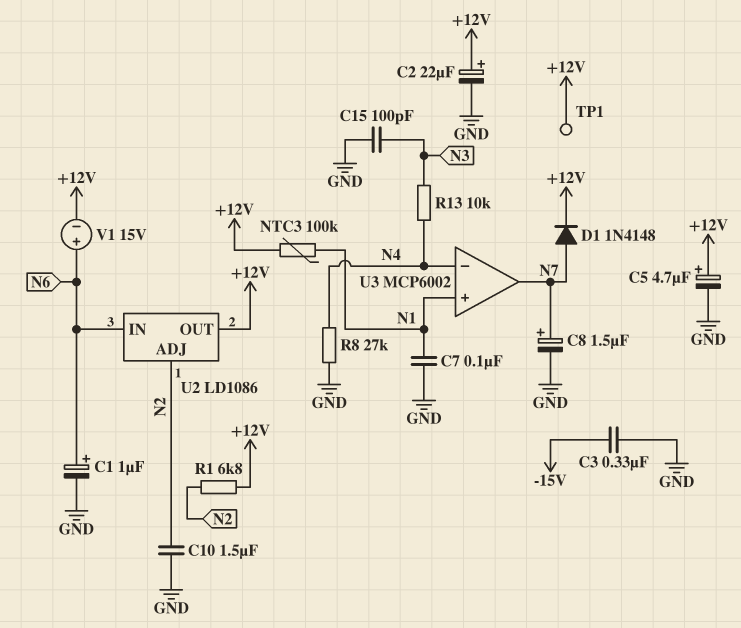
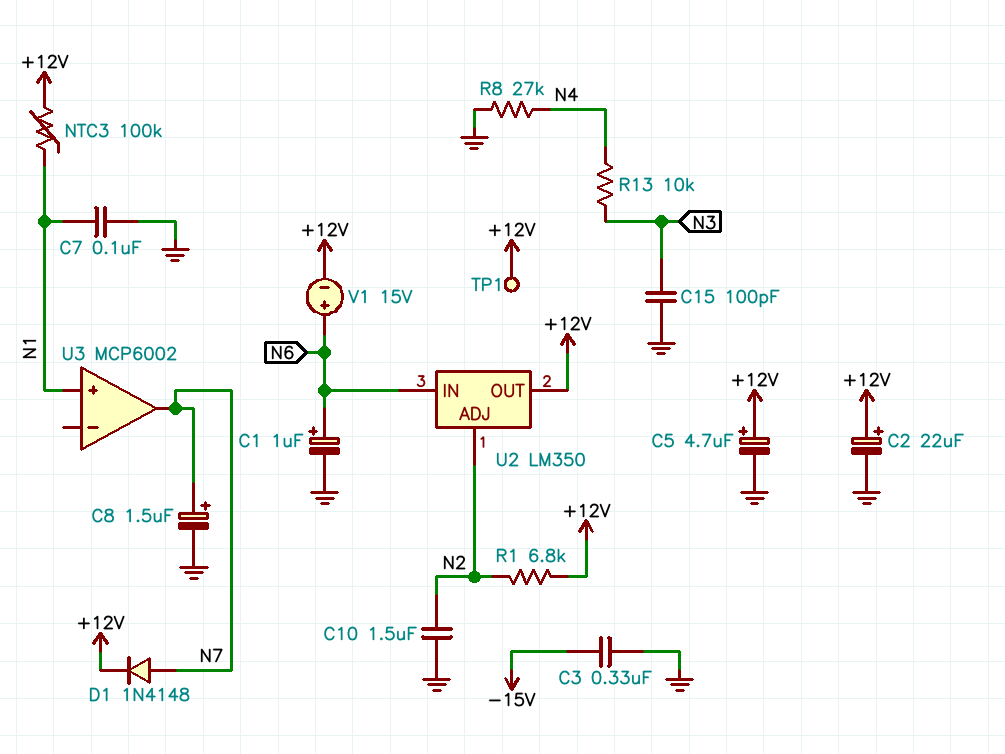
U2: LD1086 -> LM350
U3 pin in-: N4 -> none

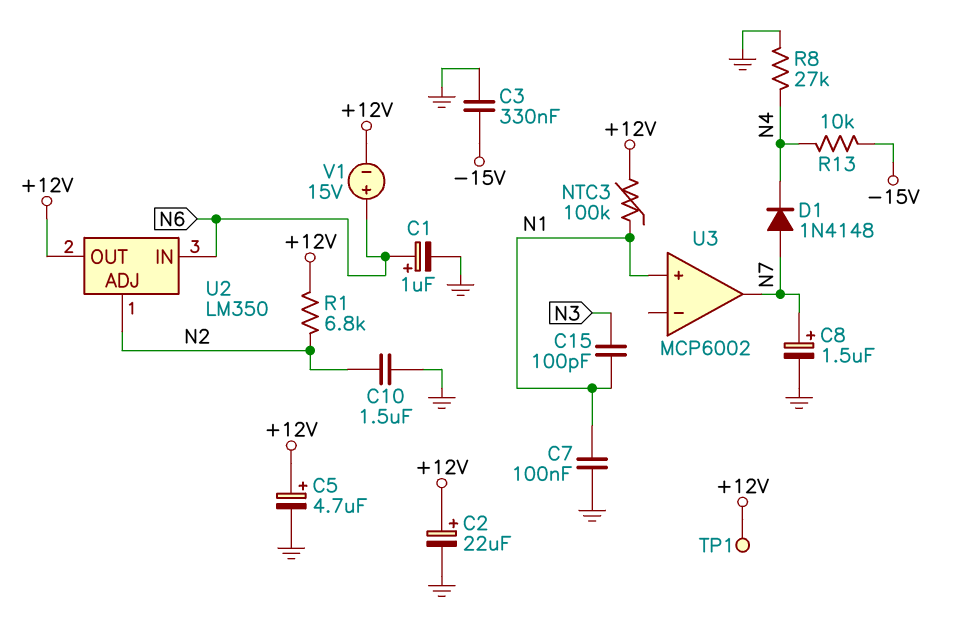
C15: 100pF (GND, N3) -> 100pF (N1, N3)
D1: diode 1N4148 (A N7, K +12V) -> diode 1N4148 (A N7, K N4)
R13: 10k (N3, N4) -> 10k (-15V, N4)

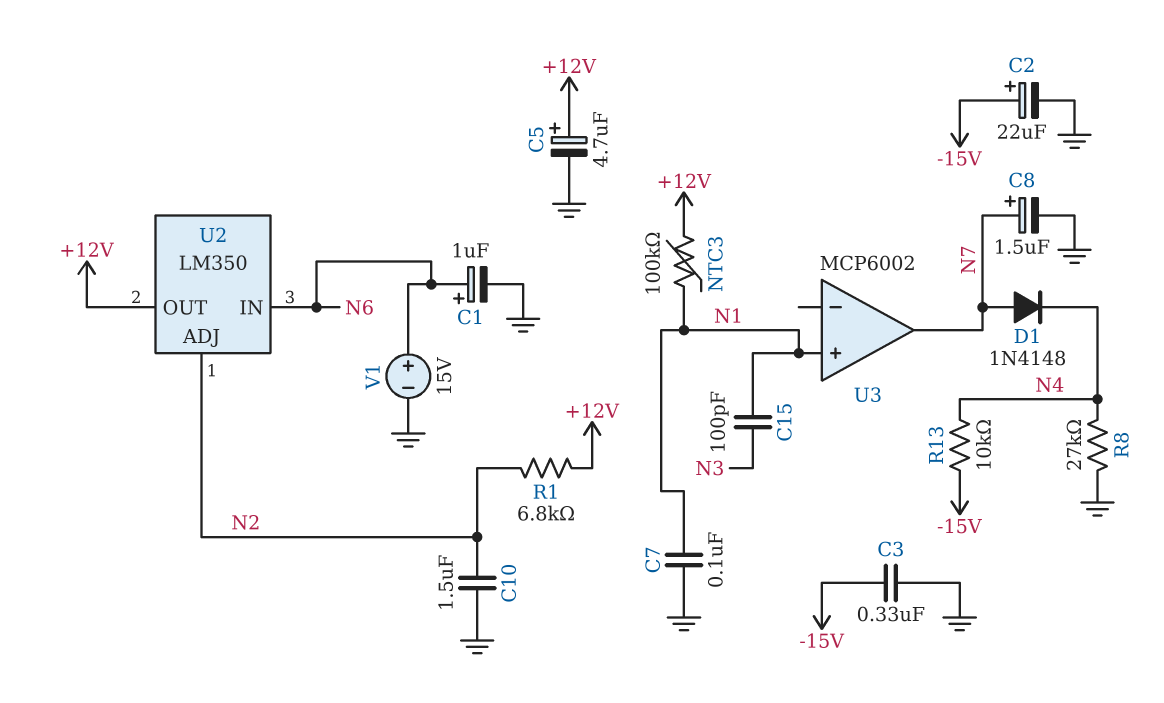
C2: 22uF (plus +12V, minus GND) -> 22uF (plus -15V, minus GND)
TP1: test point (+12V) -> none
V1: 15V (plus N6, minus +12V) -> 15V (plus N6, minus GND)

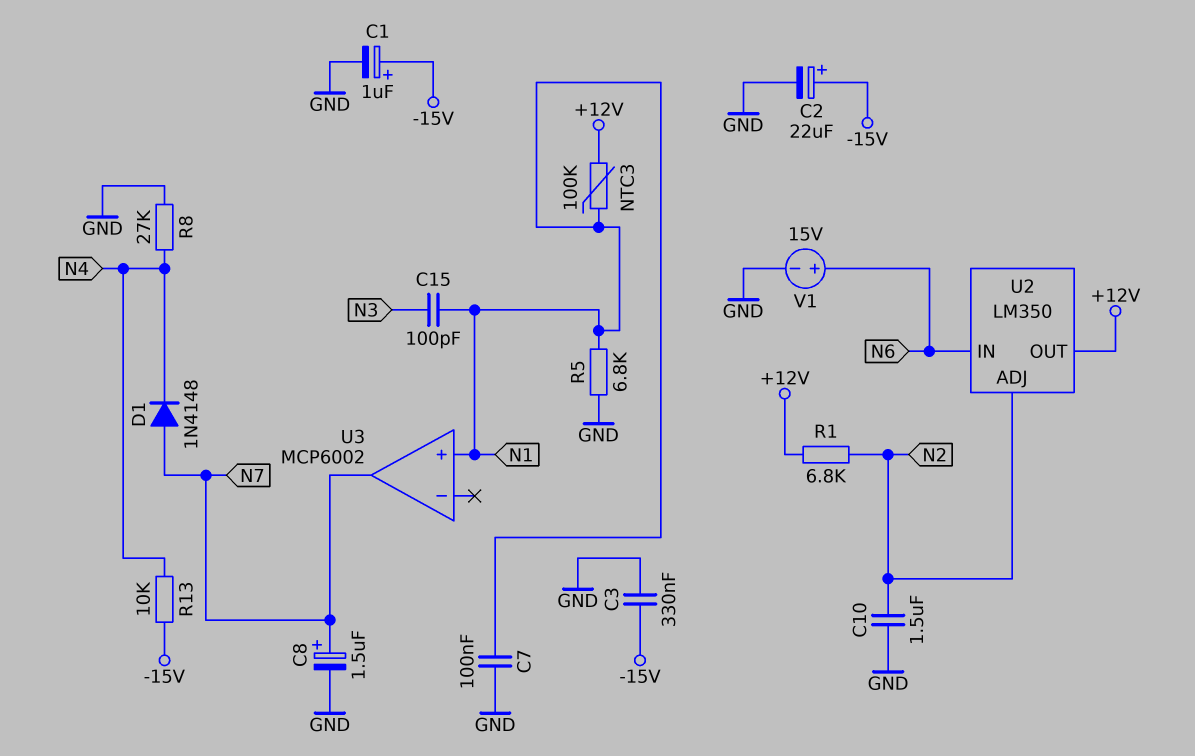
C1: 1uF (plus N6, minus GND) -> 1uF (plus -15V, minus GND)
C5: 4.7uF (plus +12V, minus GND) -> none
R5: none -> 6.8k (GND, N1)

